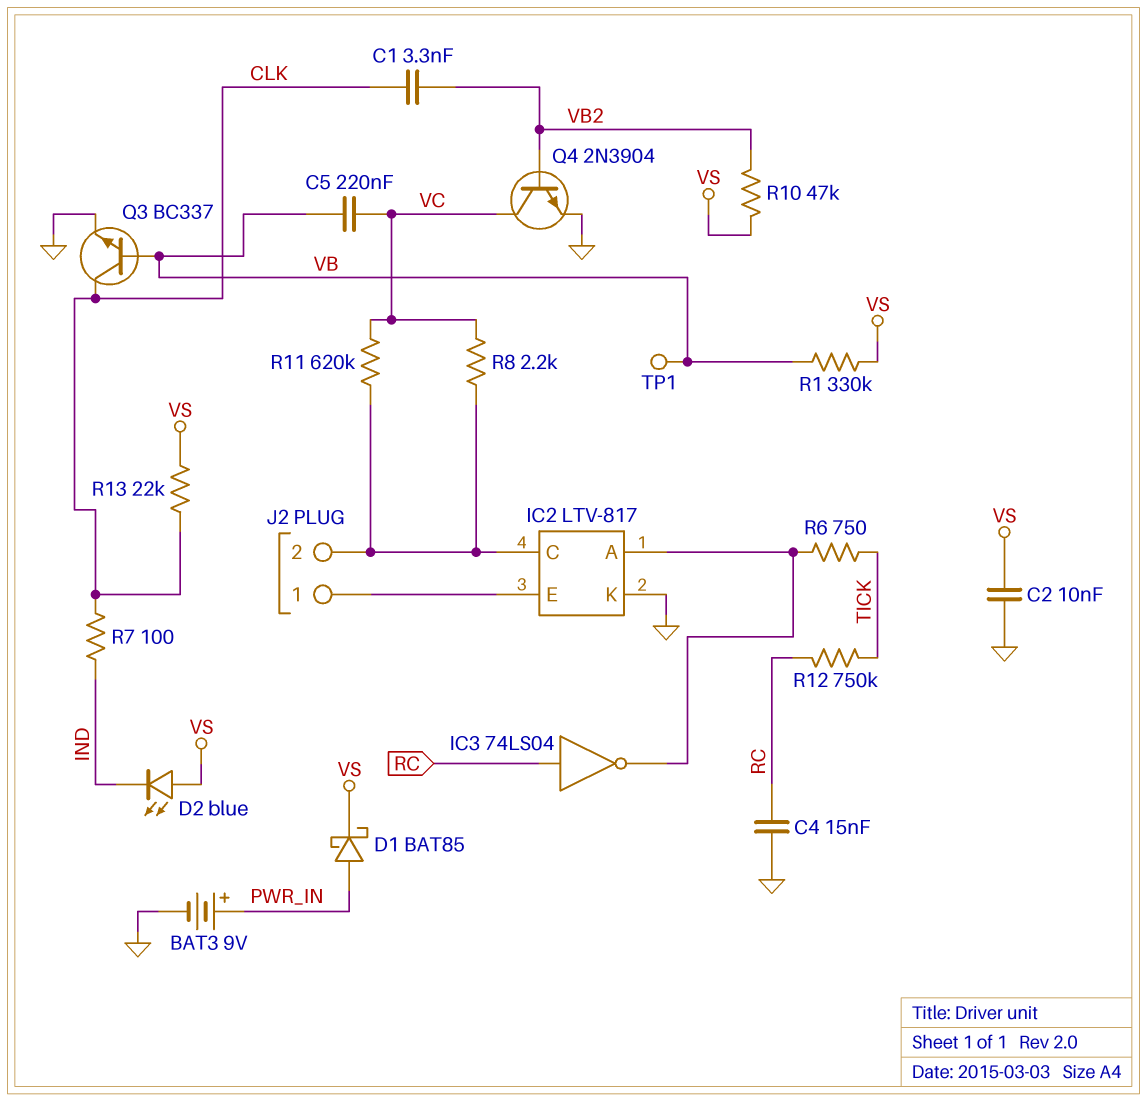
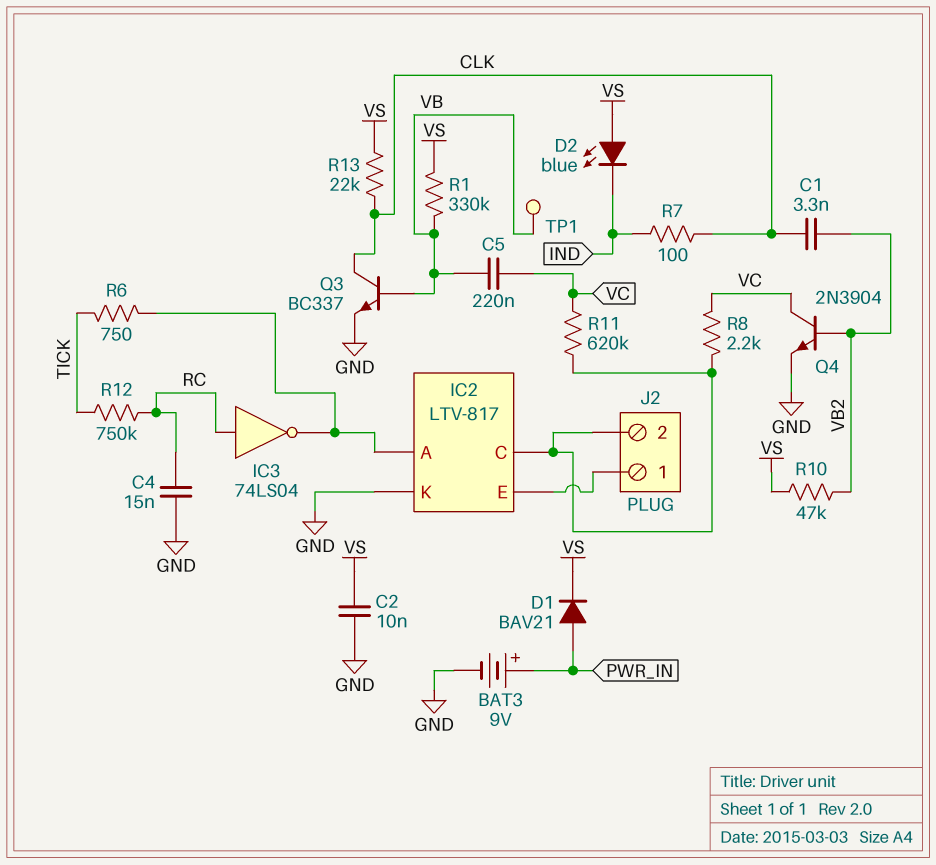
D1: schottky BAT85 (A PWR_IN, K VS) -> diode BAV21 (A PWR_IN, K VS)

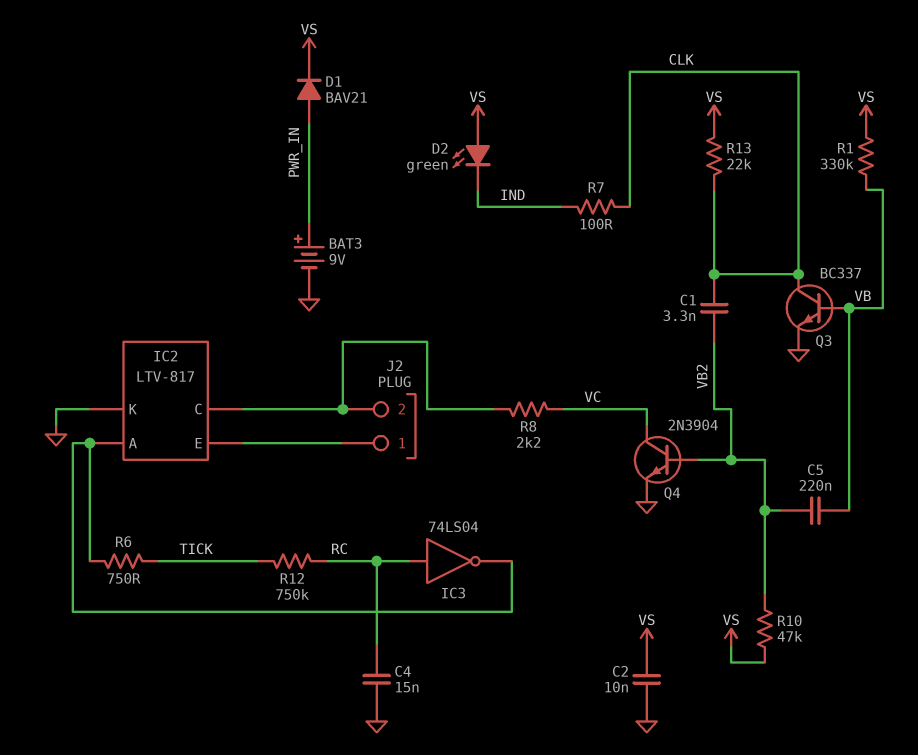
C5: 220nF (VB, VC) -> 220nF (VB, VB2)
D2: LED blue (A VS, K IND) -> LED green (A VS, K IND)
R11: 620k (IC2/C, VC) -> none
TP1: test point (VB) -> none

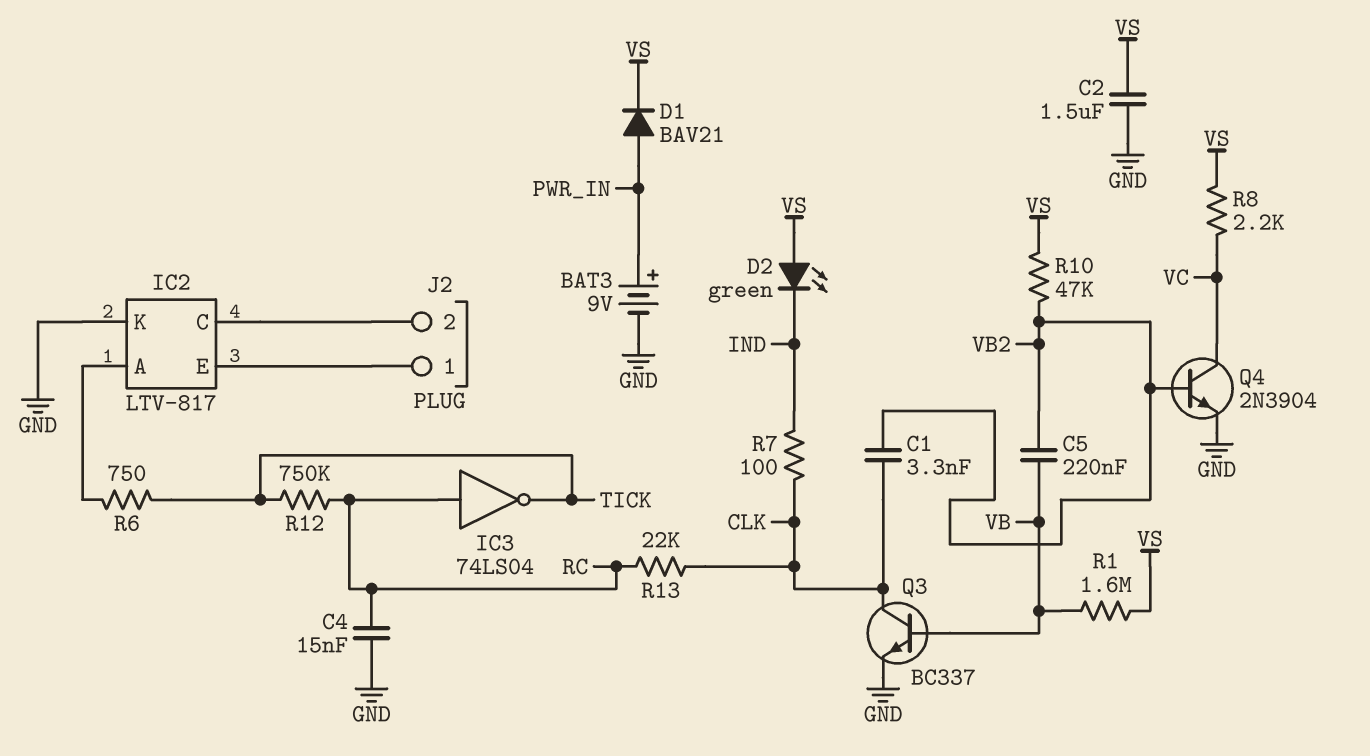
C2: 10nF (GND, VS) -> 1.5uF (GND, VS)
IC3: NOT 74LS04 (in RC, out IC2/A) -> NOT 74LS04 (in RC, out TICK)
R1: 330k (VB, VS) -> 1.6M (VB, VS)
R8: 2.2k (IC2/C, VC) -> 2.2k (VC, VS)
R13: 22k (CLK, VS) -> 22k (CLK, RC)

